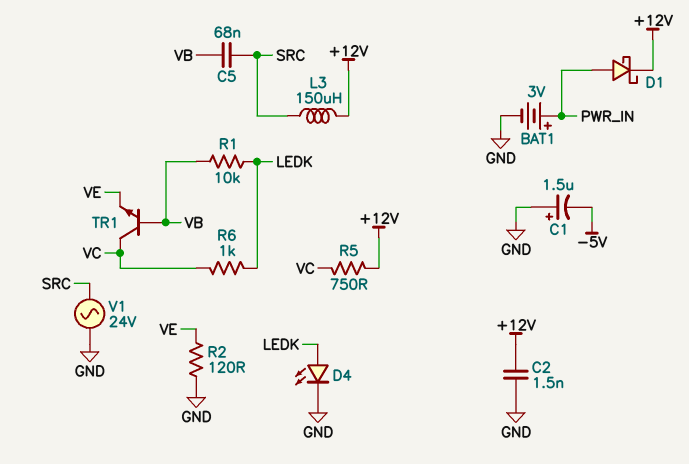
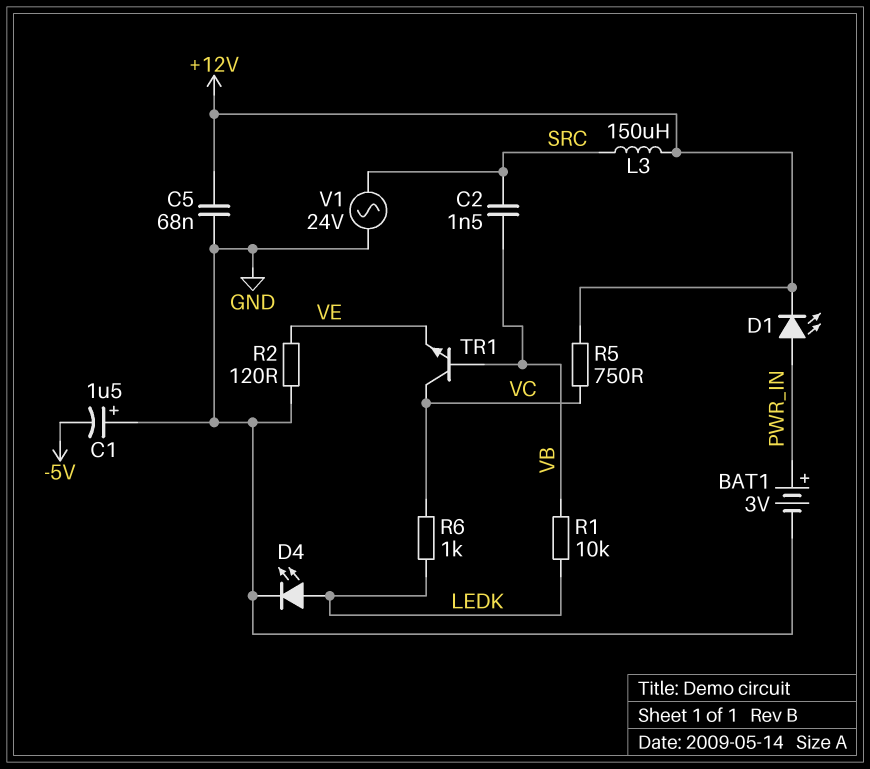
C2: 1.5nF (+12V, GND) -> 1.5nF (SRC, VB)
C5: 68nF (SRC, VB) -> 68nF (+12V, GND)
D1: schottky (A PWR_IN, K +12V) -> LED (A PWR_IN, K +12V)

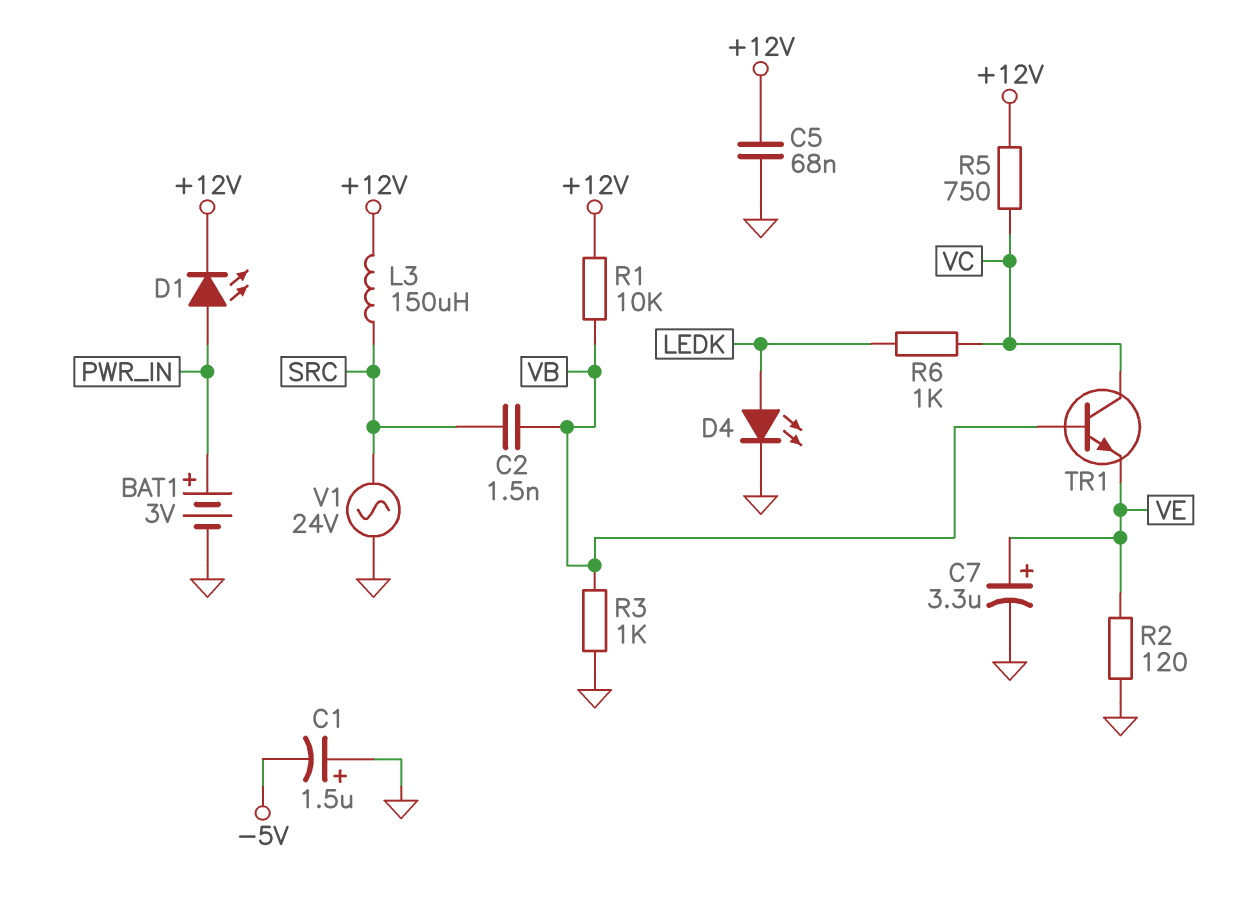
C7: none -> 3.3uF (plus VE, minus GND)
R1: 10k (LEDK, VB) -> 10k (+12V, VB)
R3: none -> 1k (GND, VB)

